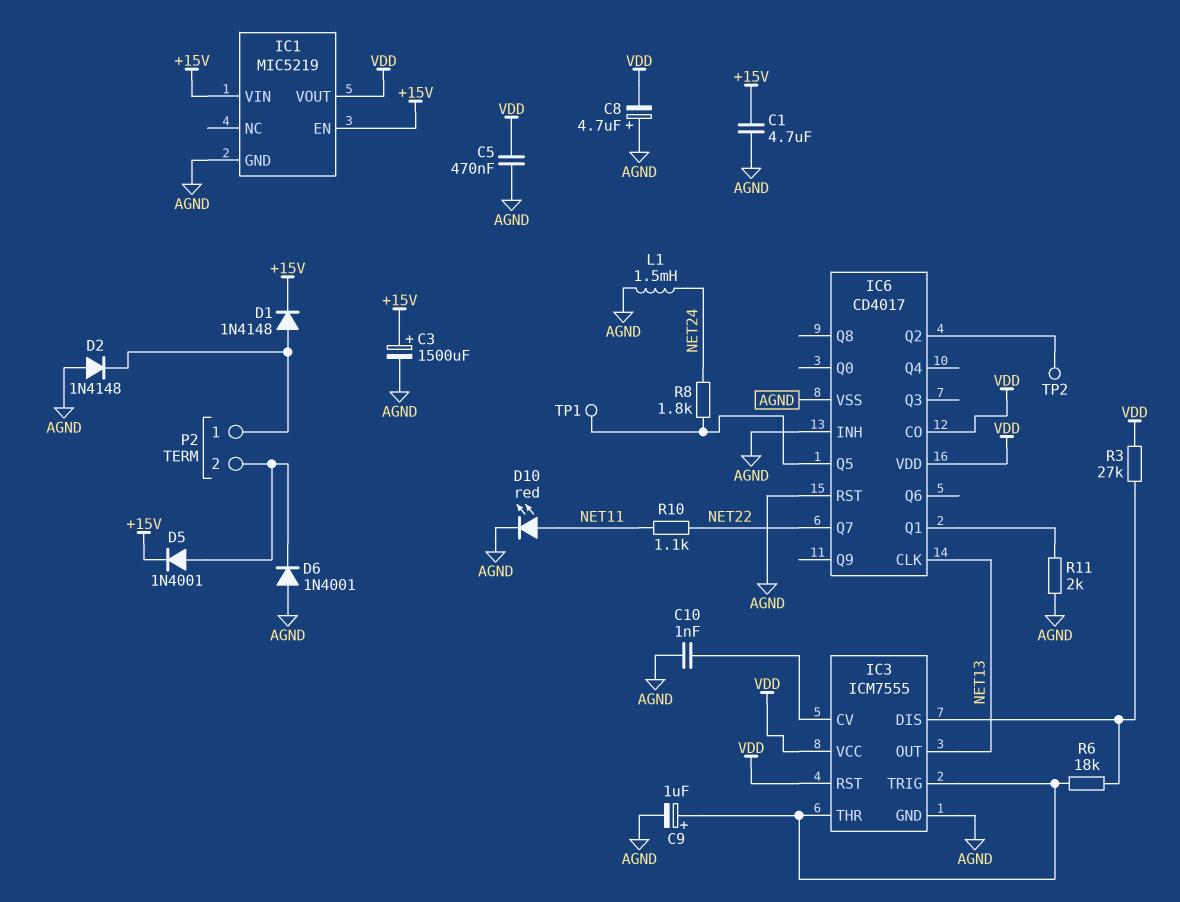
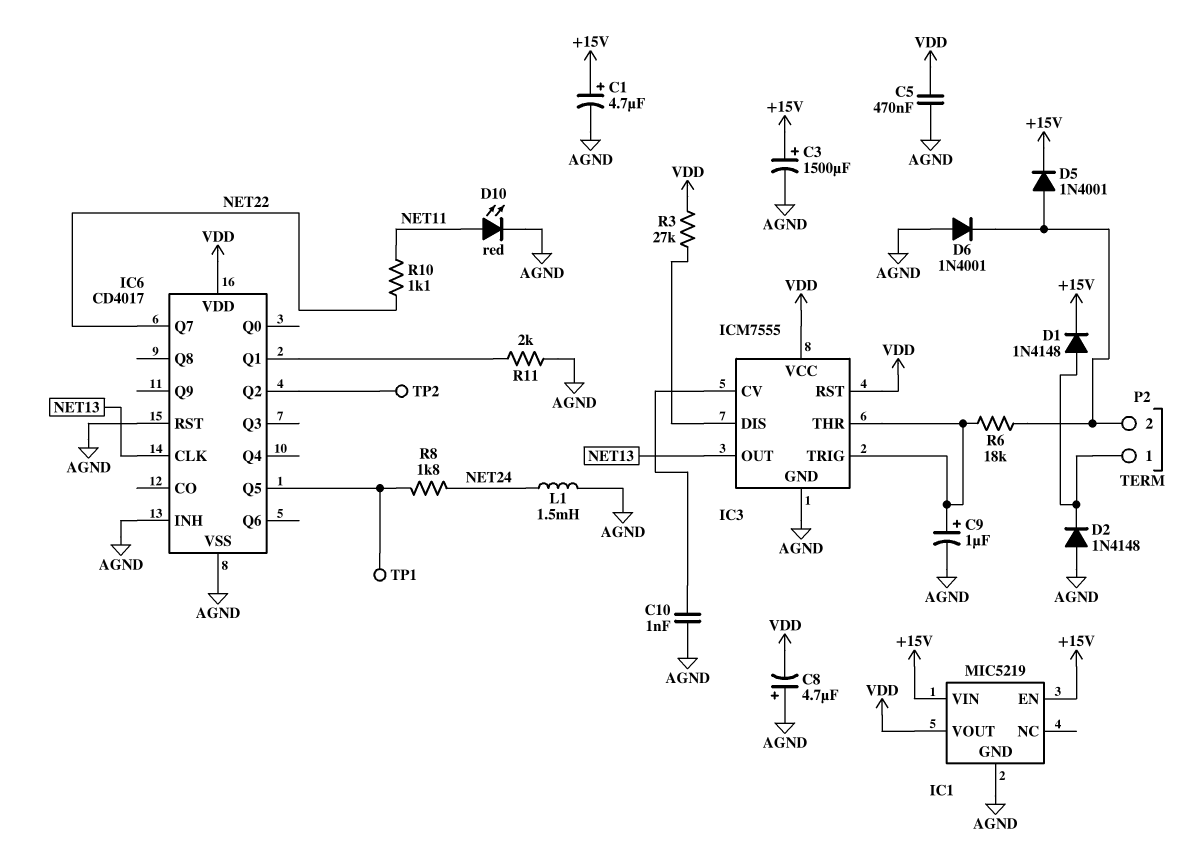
C1: 4.7uF (+15V, AGND) -> 4.7uF (plus +15V, minus AGND)
IC6 pin CO: VDD -> none
R6: 18k (IC3/DIS, IC3/THR) -> 18k (IC3/THR, P2/2)

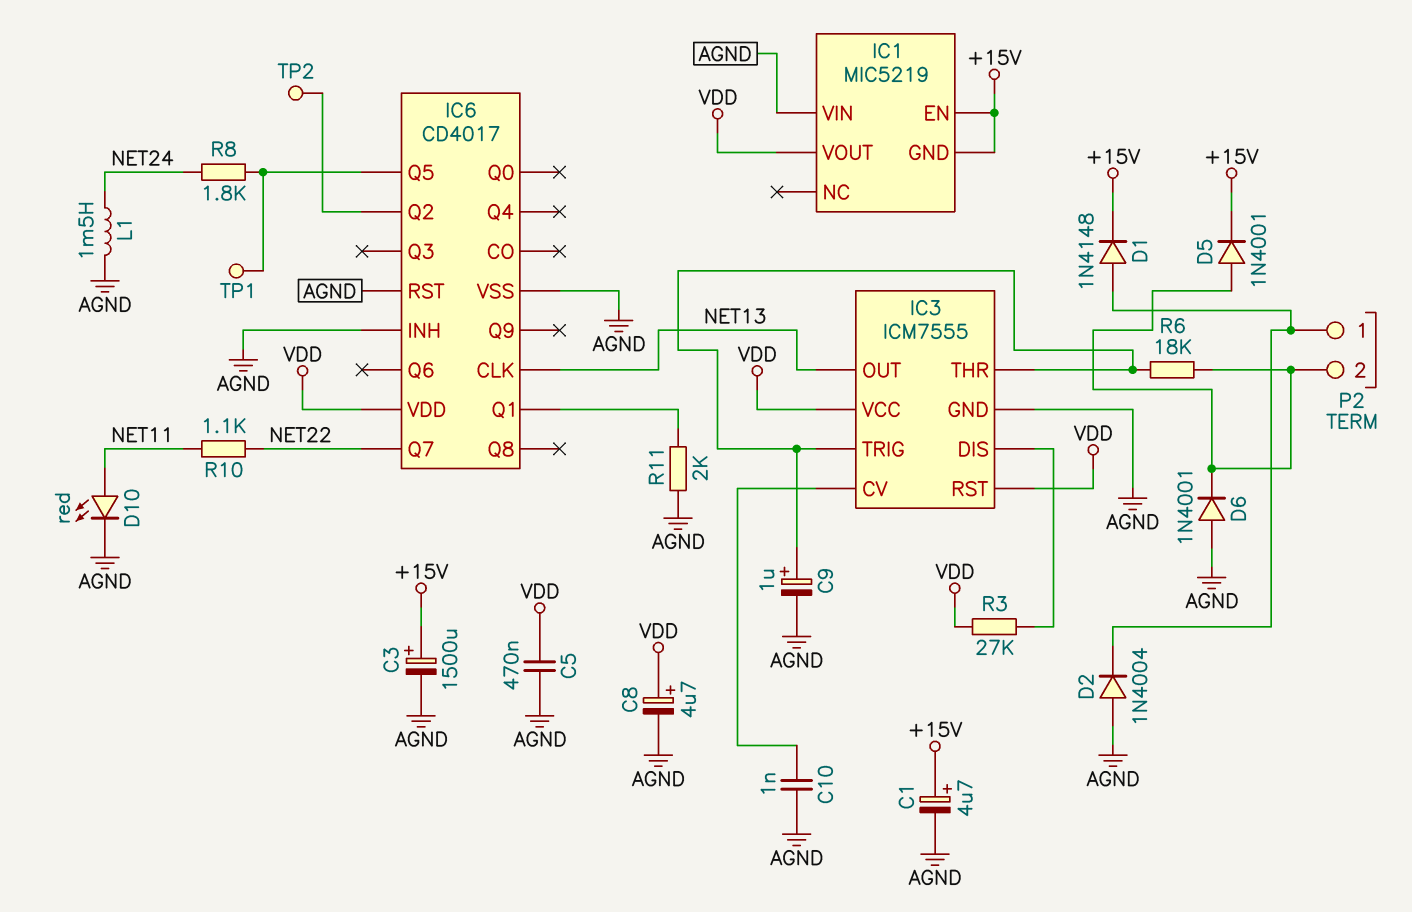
C8: 4.7uF (plus AGND, minus VDD) -> 4.7uF (plus VDD, minus AGND)
D2: diode 1N4148 (A AGND, K P2/1) -> diode 1N4004 (A AGND, K P2/1)
IC1 pin GND: AGND -> +15V
IC1 pin VIN: +15V -> AGND

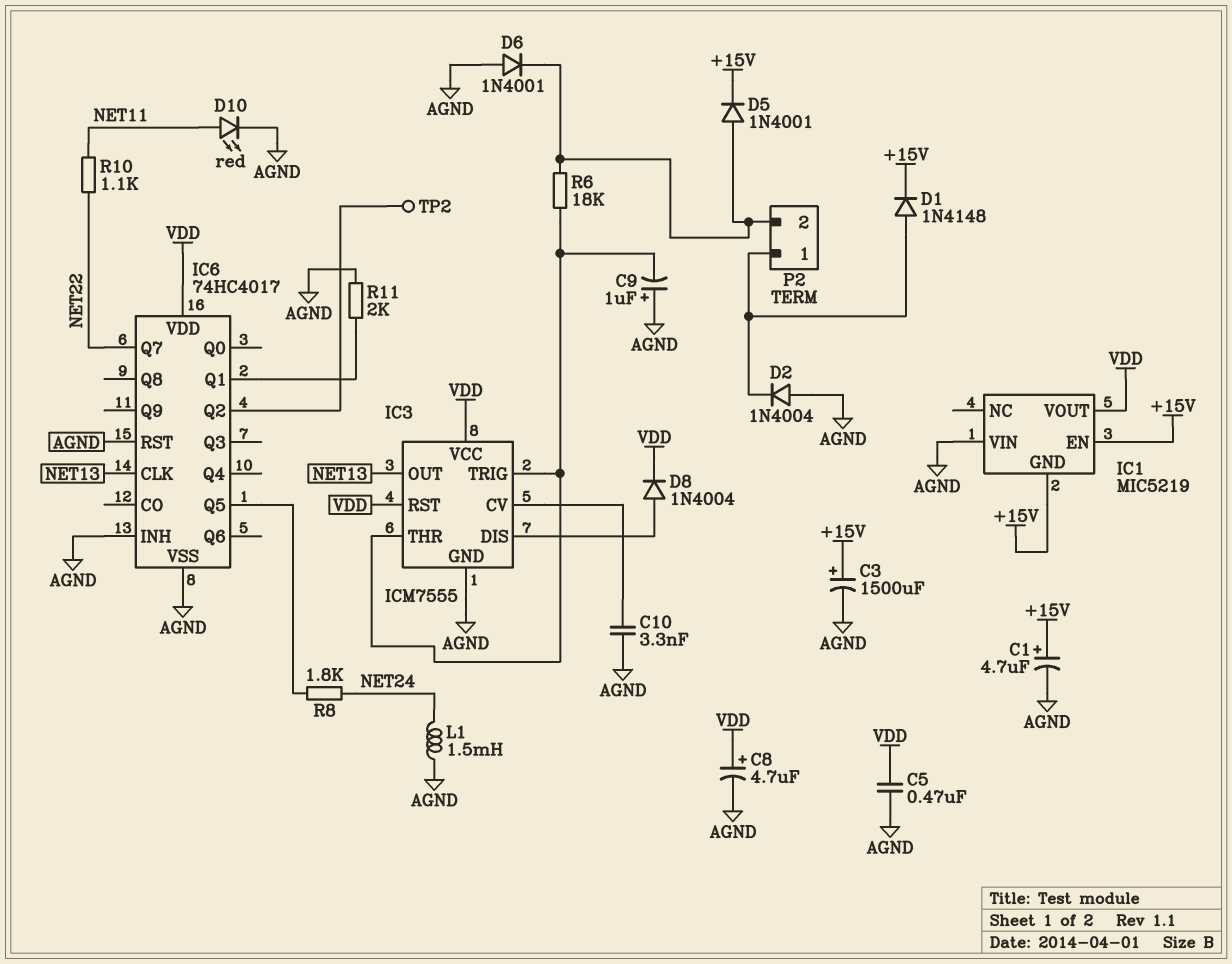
C9: 1uF (plus IC3/THR, minus AGND) -> 1uF (plus AGND, minus IC3/THR)
C10: 1nF (AGND, IC3/CV) -> 3.3nF (AGND, IC3/CV)
D8: none -> diode 1N4004 (A IC3/DIS, K VDD)
IC6: CD4017 -> 74HC4017
R3: 27k (IC3/DIS, VDD) -> none
TP1: test point (IC6/Q5) -> none

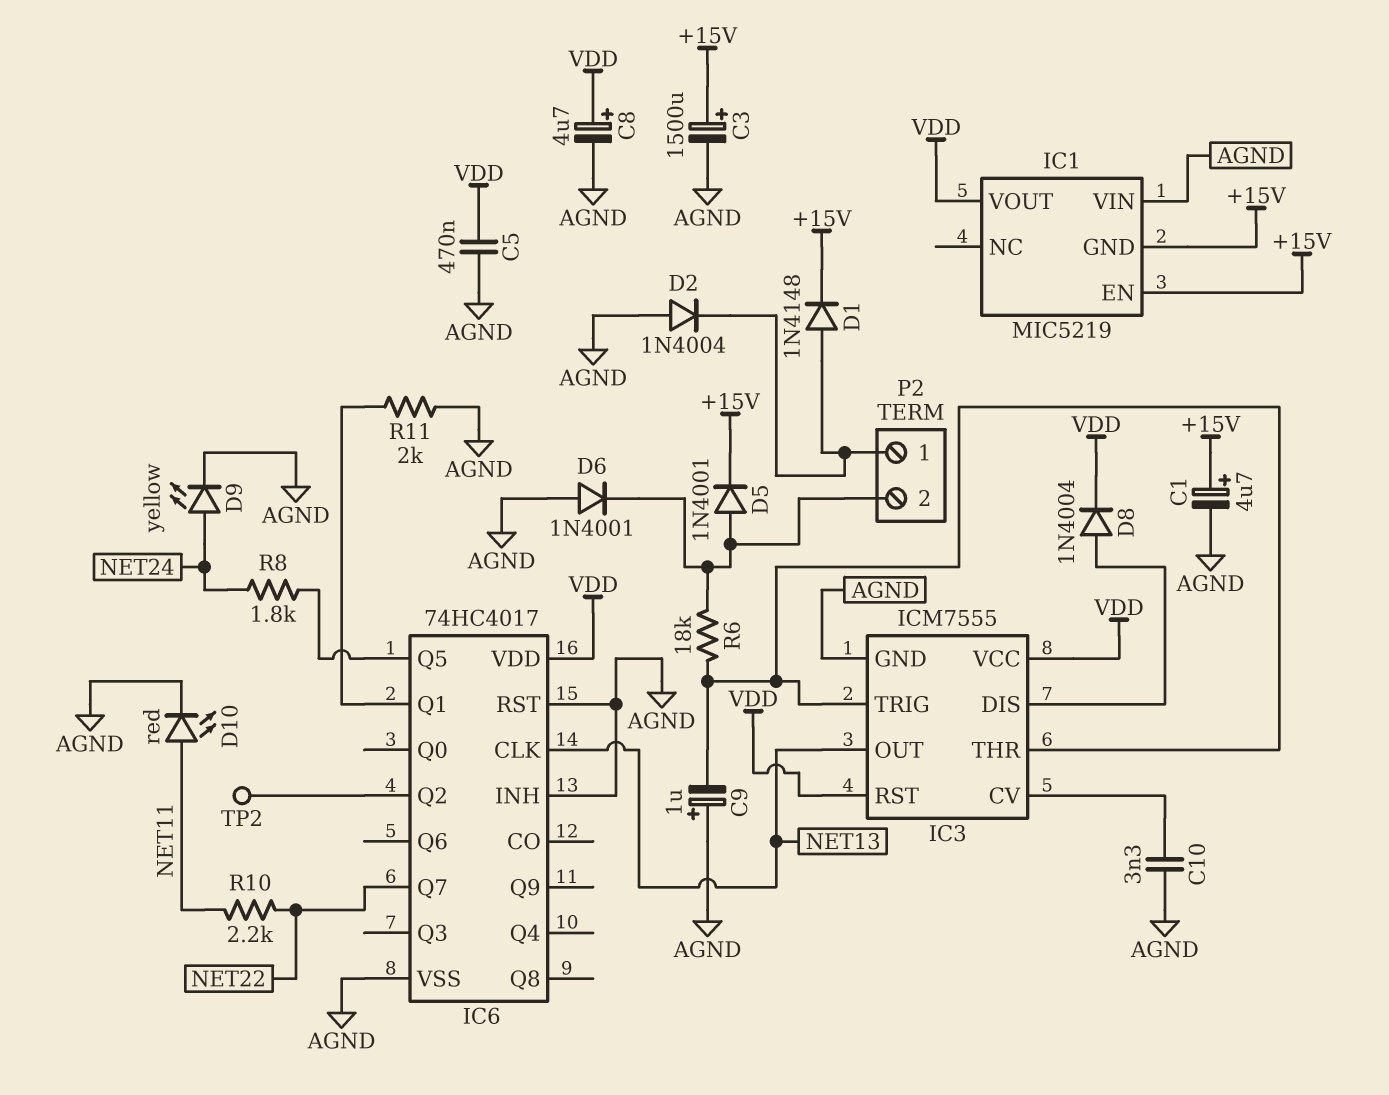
D9: none -> LED yellow (A NET24, K AGND)
L1: 1.5mH (AGND, NET24) -> none
R10: 1.1k (NET11, NET22) -> 2.2k (NET11, NET22)

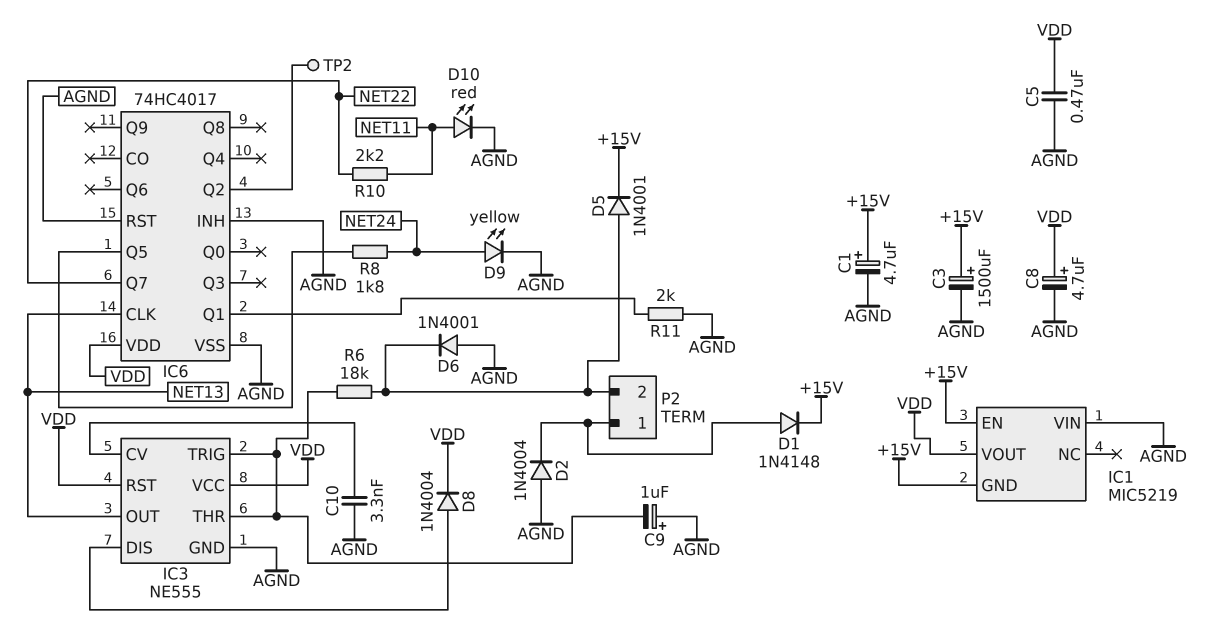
IC3: ICM7555 -> NE555

